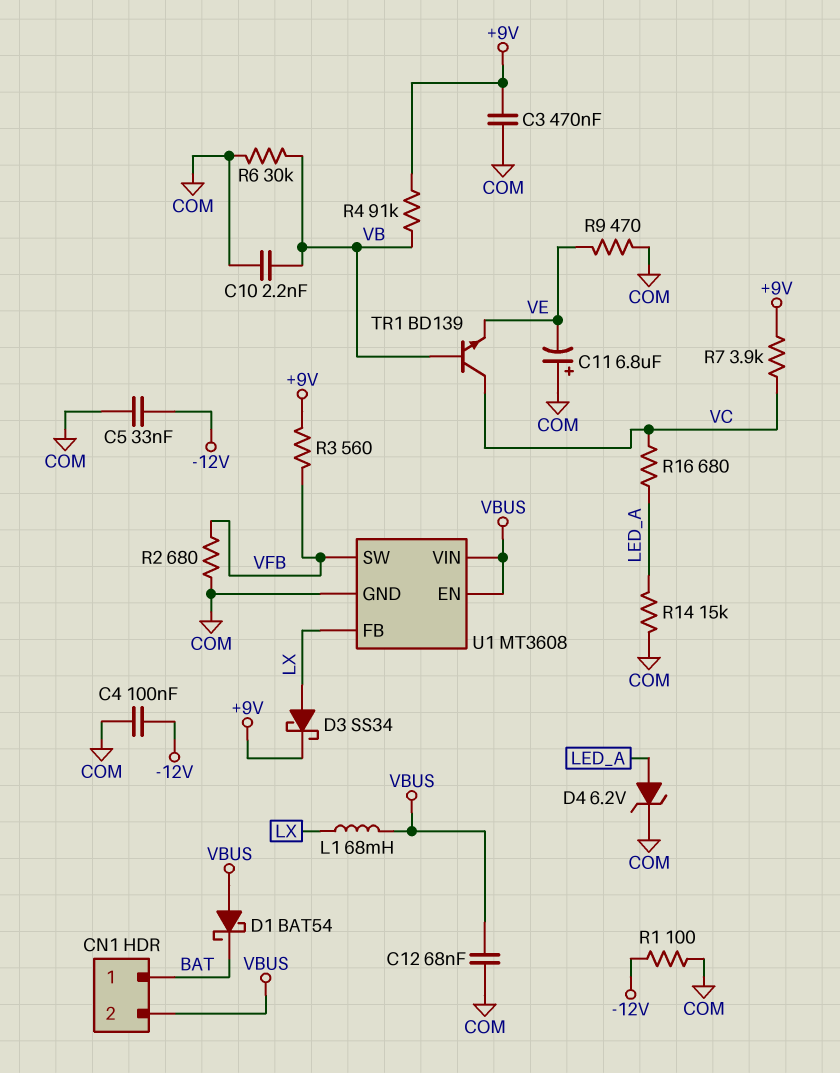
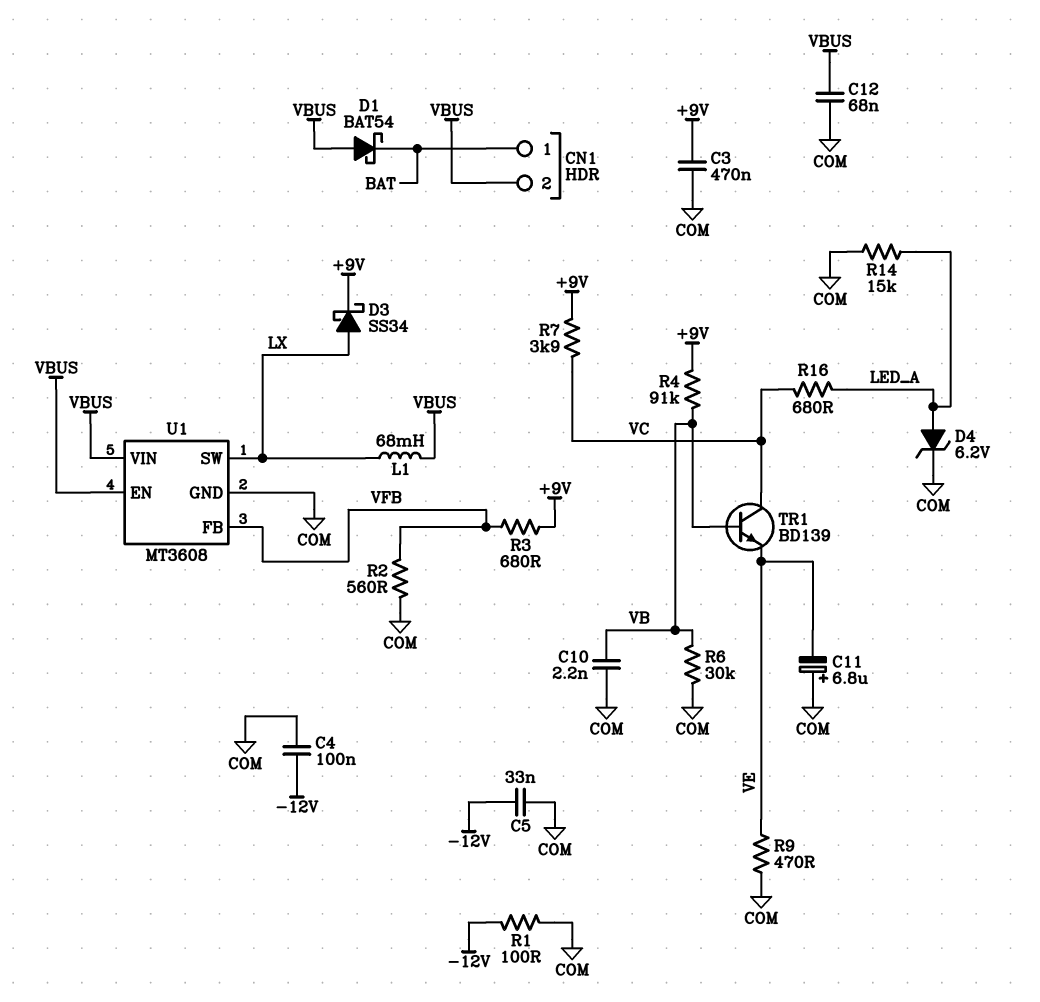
R2: 680 (COM, VFB) -> 560 (COM, VFB)
R3: 560 (+9V, VFB) -> 680 (+9V, VFB)
U1 pin FB: LX -> VFB
U1 pin SW: VFB -> LX

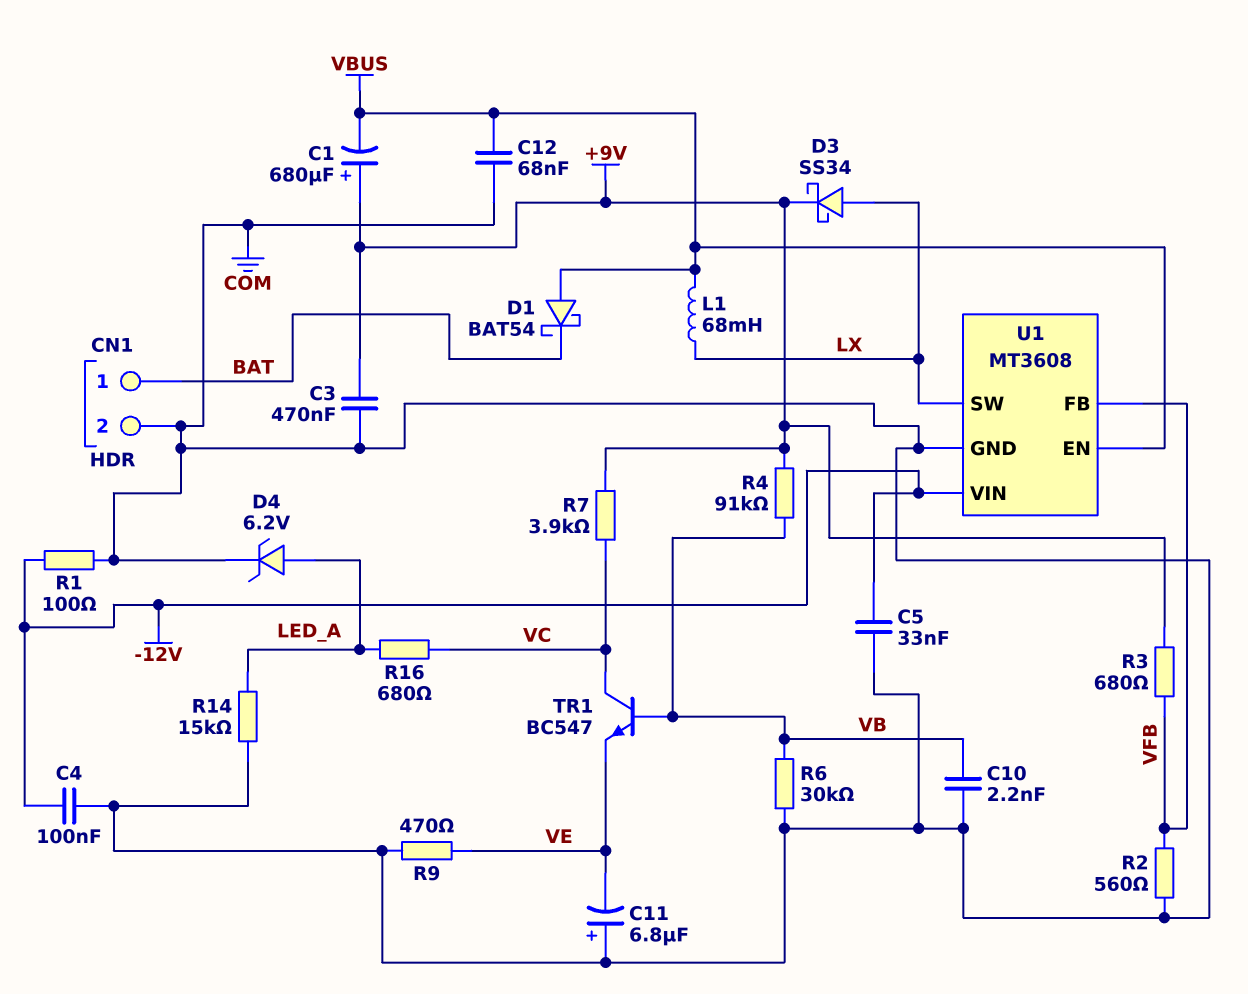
C1: none -> 680uF (plus +9V, minus VBUS)
CN1 pin 2: VBUS -> COM
TR1: NPN BD139 (B VB, C VC, E VE) -> NPN BC547 (B VB, C VC, E VE)
U1 pin VIN: VBUS -> -12V

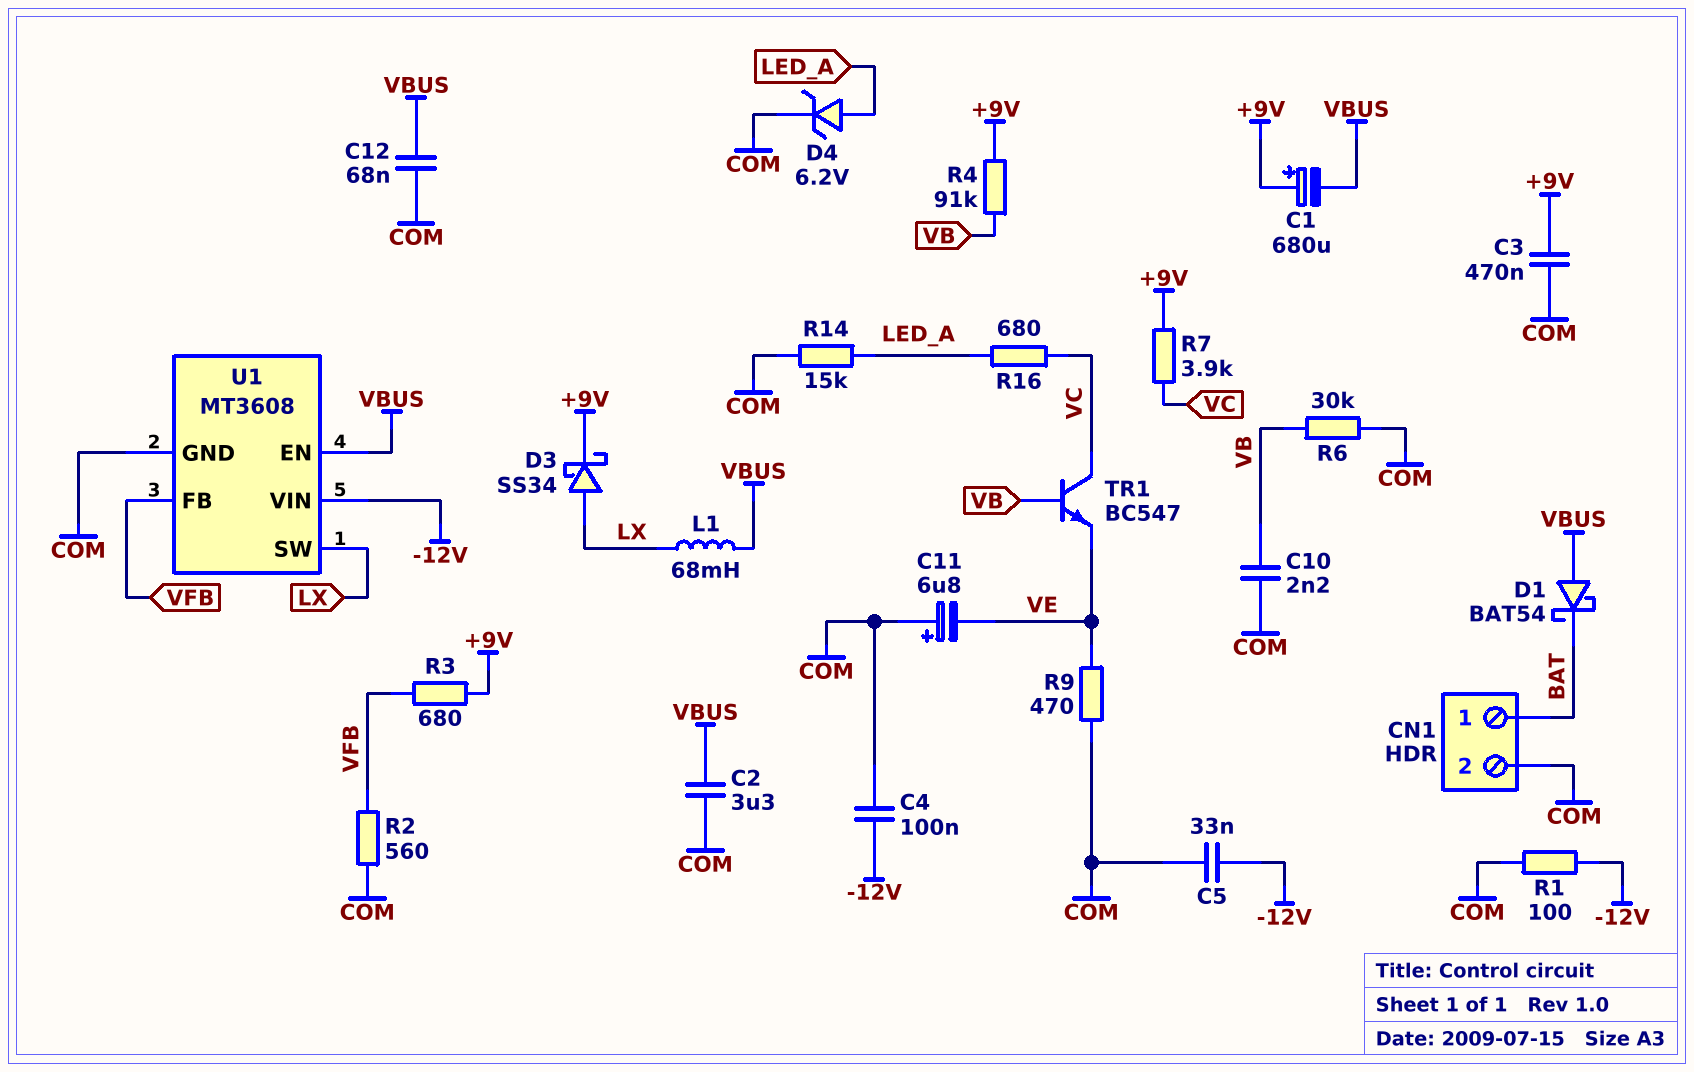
C2: none -> 3.3uF (COM, VBUS)

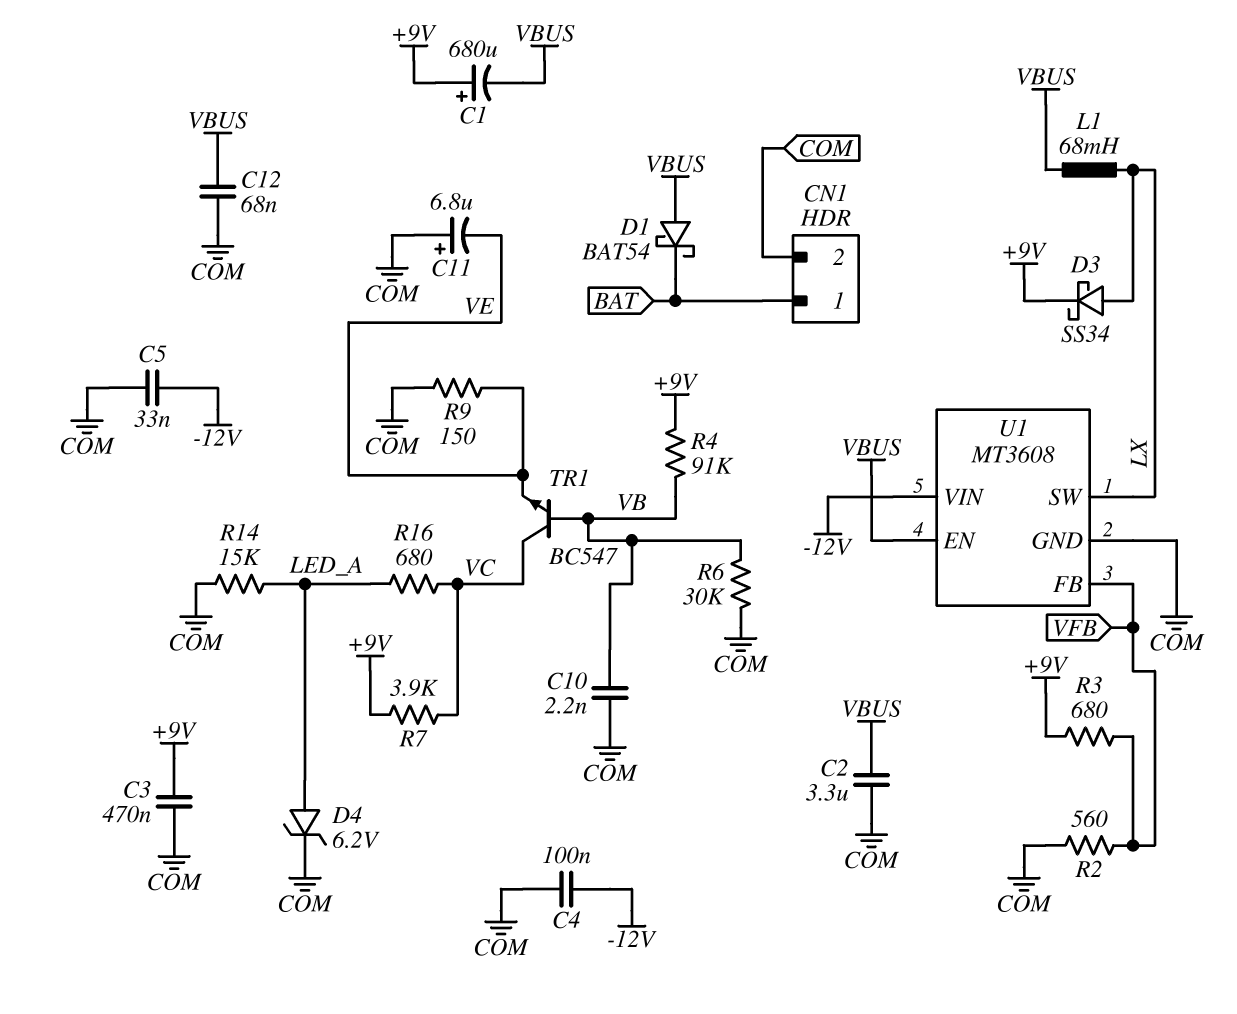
R1: 100 (-12V, COM) -> none
R9: 470 (COM, VE) -> 150 (COM, VE)

